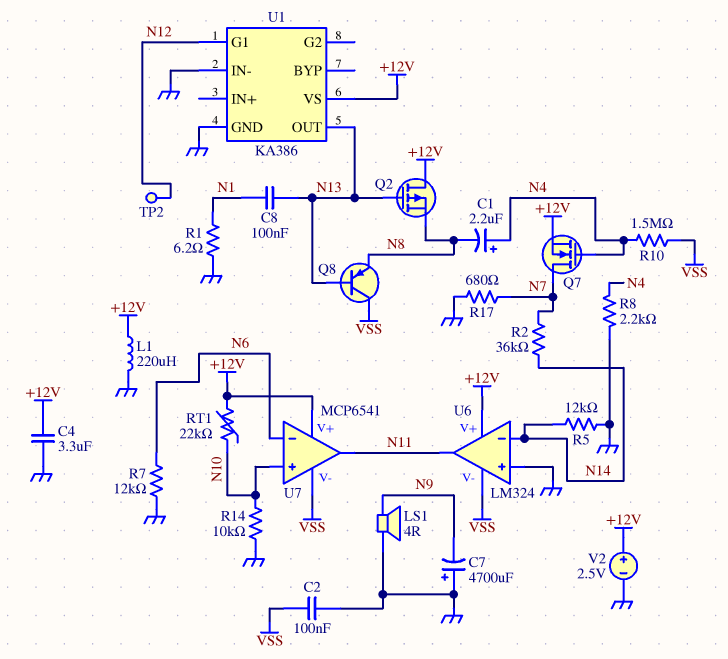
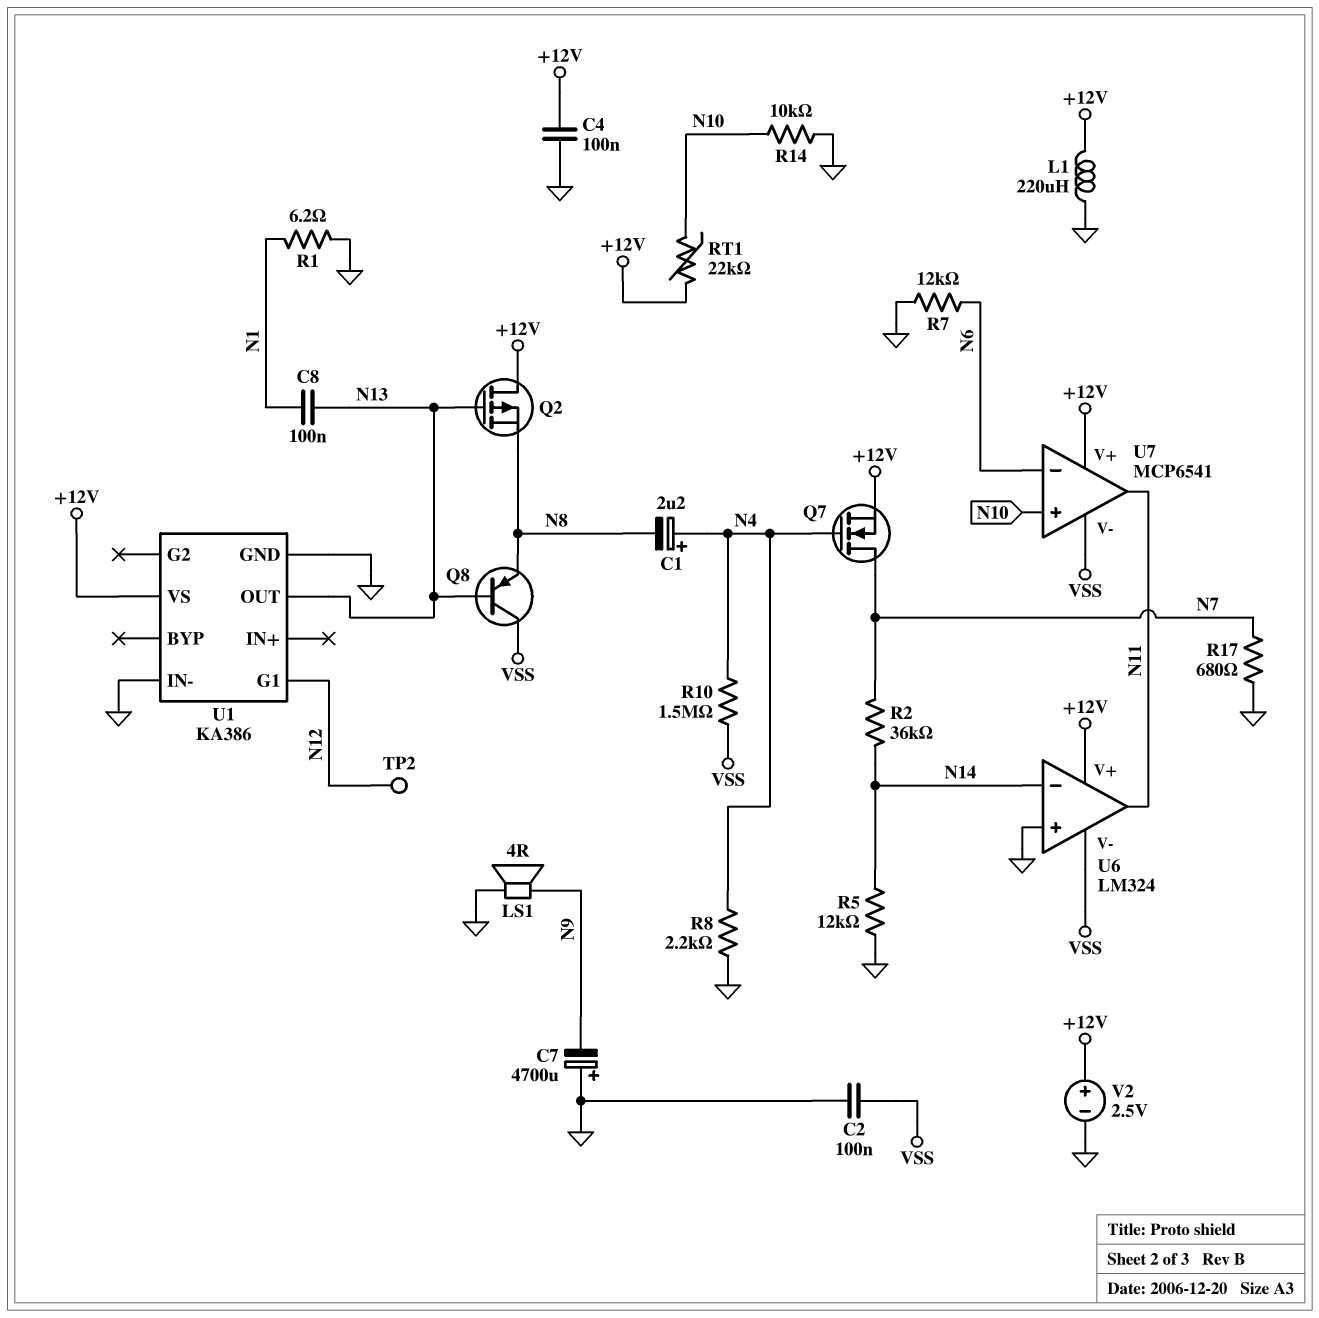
C4: 3.3uF (+12V, GND) -> 100nF (+12V, GND)

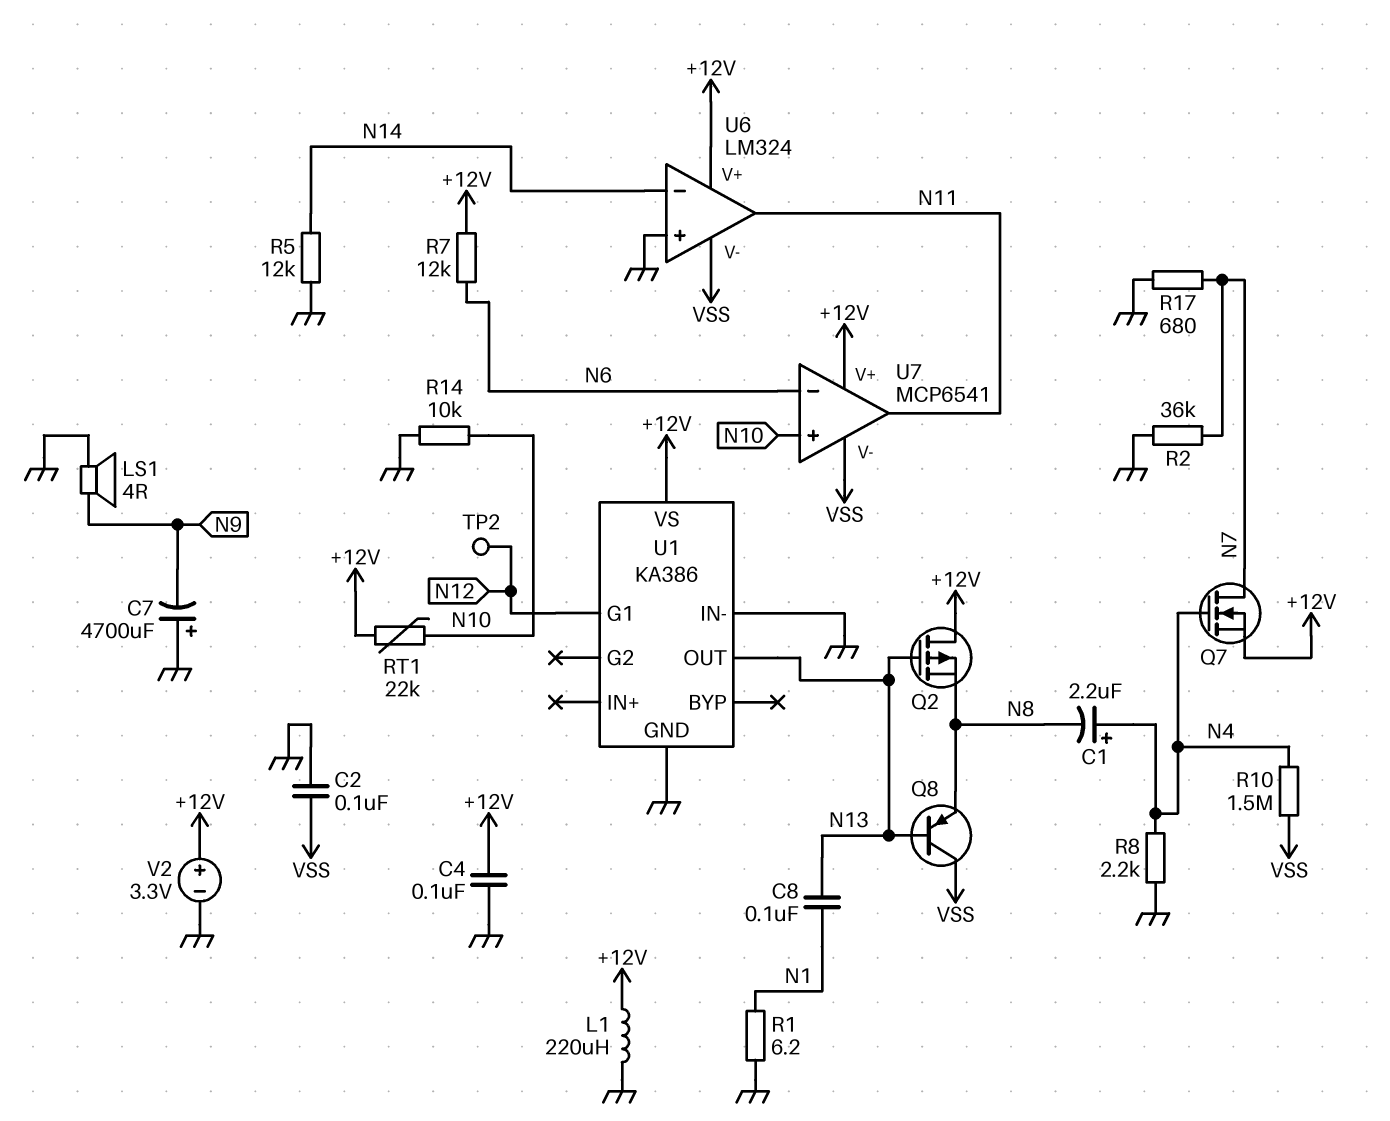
R2: 36k (N7, N14) -> 36k (GND, N7)
R7: 12k (GND, N6) -> 12k (+12V, N6)
V2: 2.5V (plus +12V, minus GND) -> 3.3V (plus +12V, minus GND)

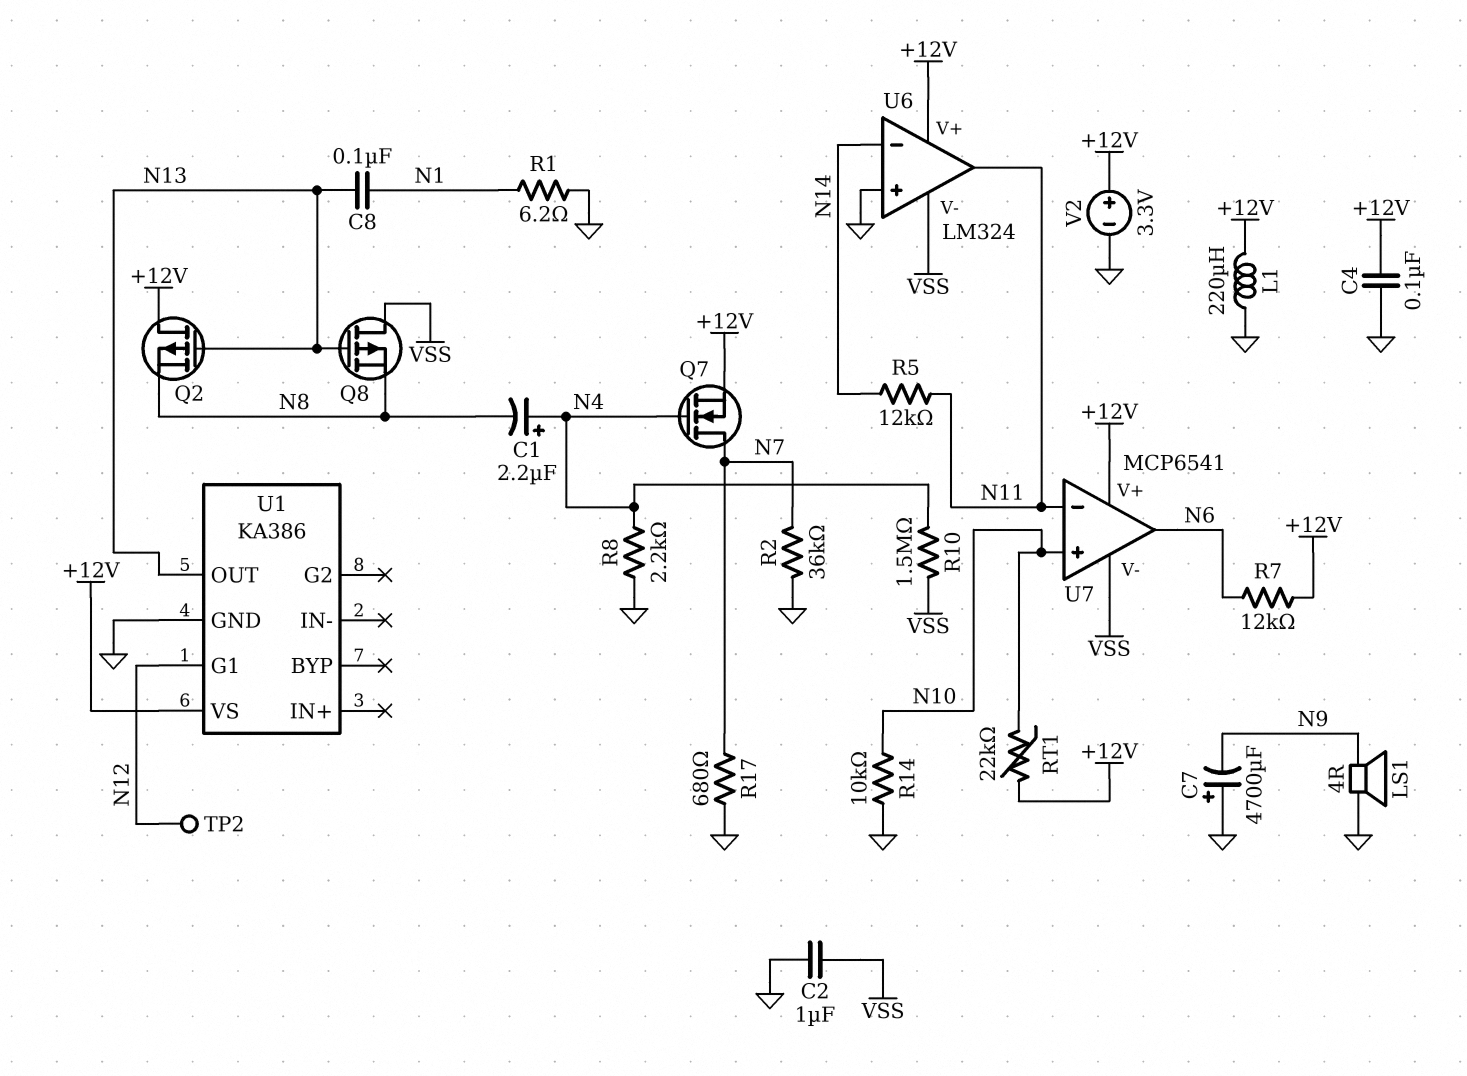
C2: 100nF (GND, VSS) -> 1uF (GND, VSS)
Q8: PNP (B N13, C VSS, E N8) -> PMOS (G N13, D VSS, S N8)
R5: 12k (GND, N14) -> 12k (N11, N14)
U1 pin IN-: GND -> none
U7 pin in-: N6 -> N11
U7 pin out: N11 -> N6

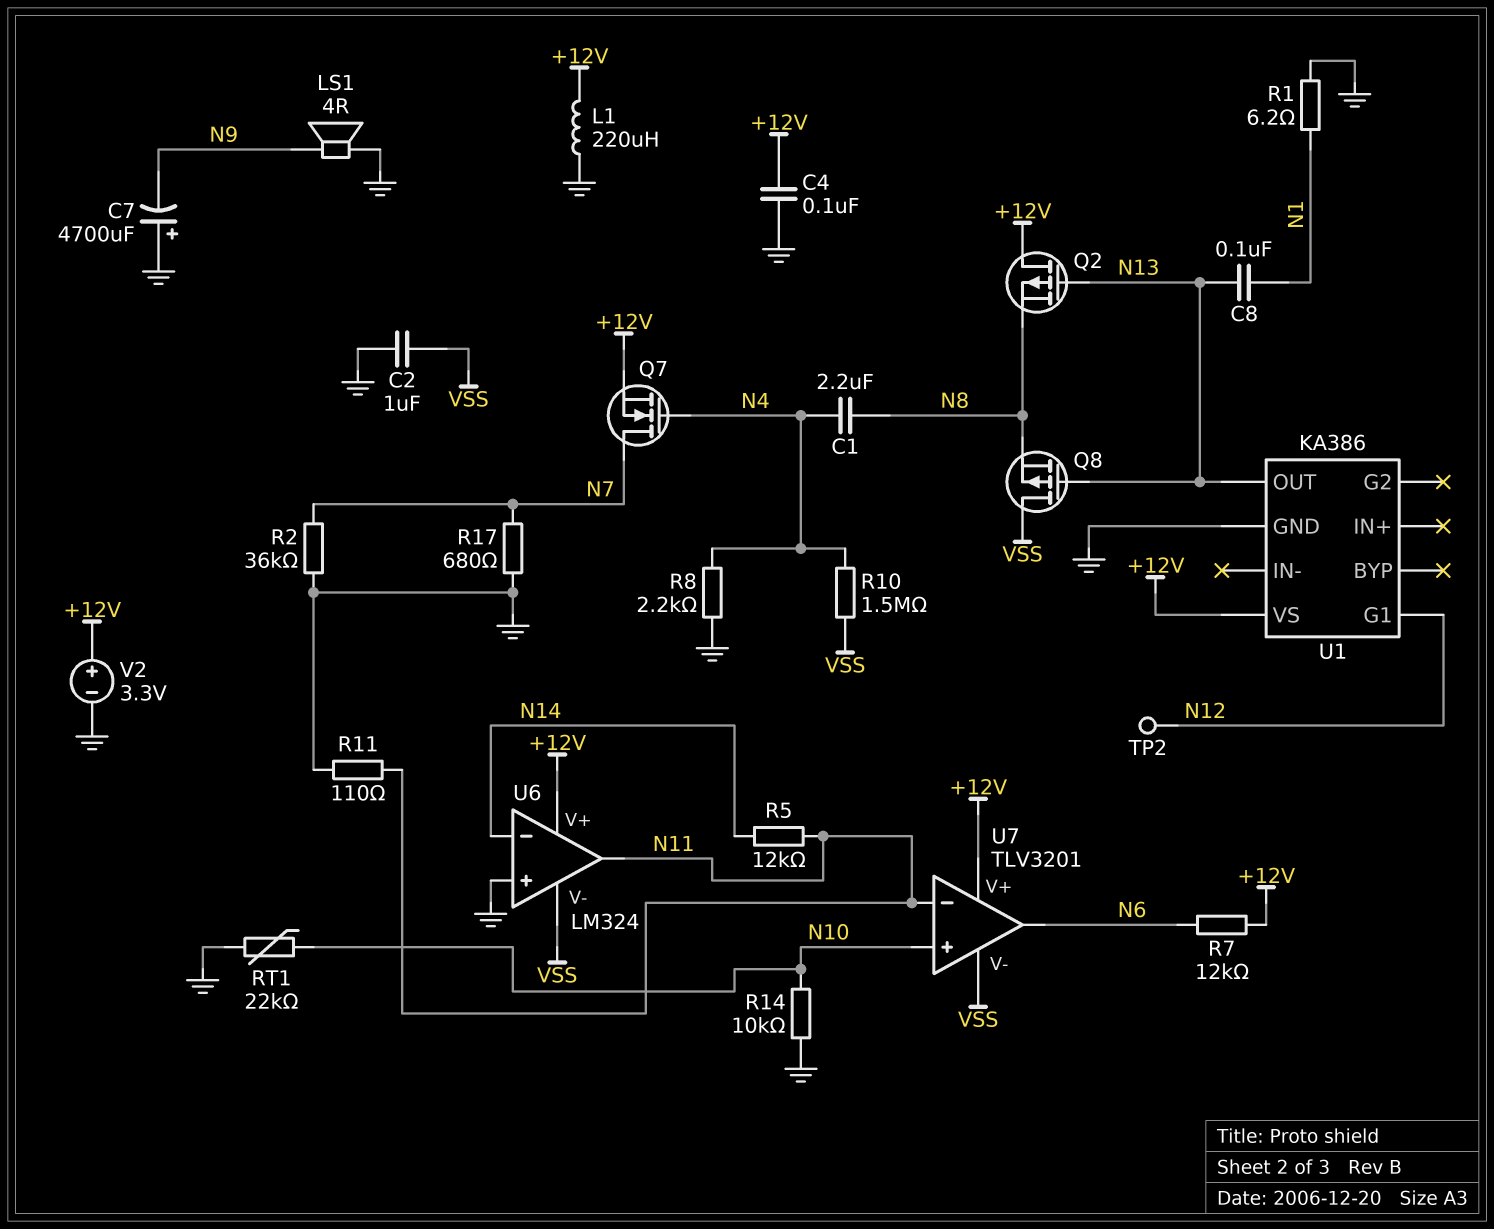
C1: 2.2uF (plus N4, minus N8) -> 2.2uF (N4, N8)
R11: none -> 110 (GND, N11)
RT1: 22k (+12V, N10) -> 22k (GND, N10)
U7: MCP6541 -> TLV3201

